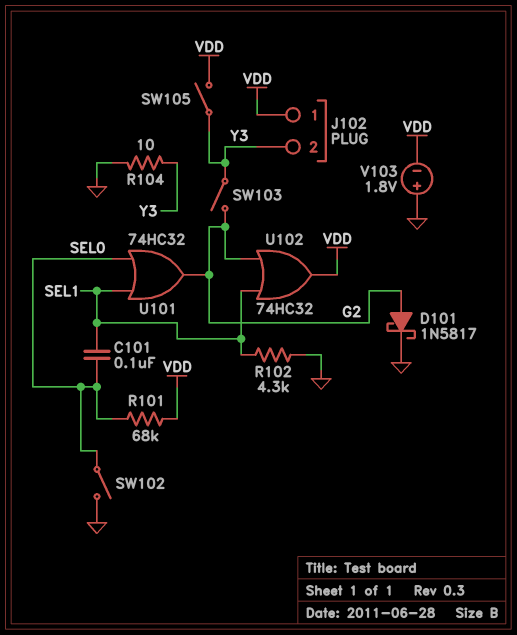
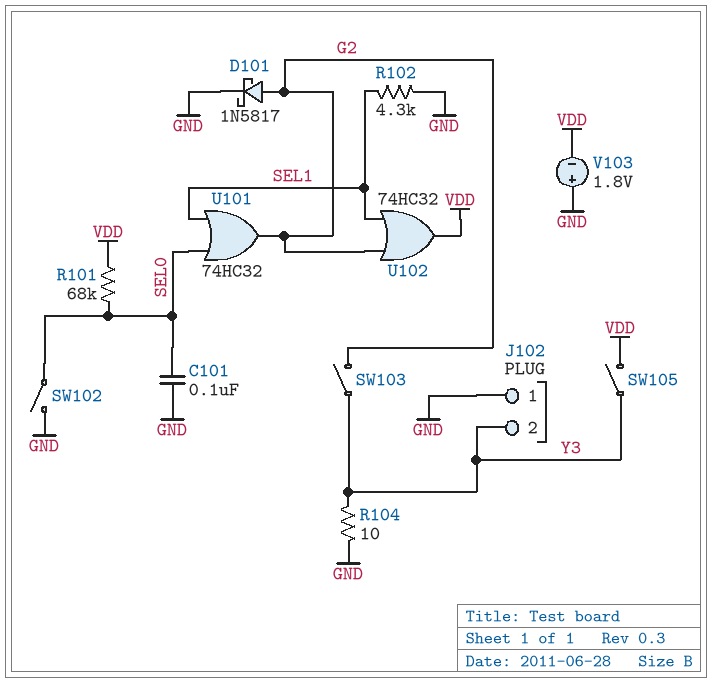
C101: 100nF (SEL0, SEL1) -> 100nF (GND, SEL0)
J102 pin 1: VDD -> GND

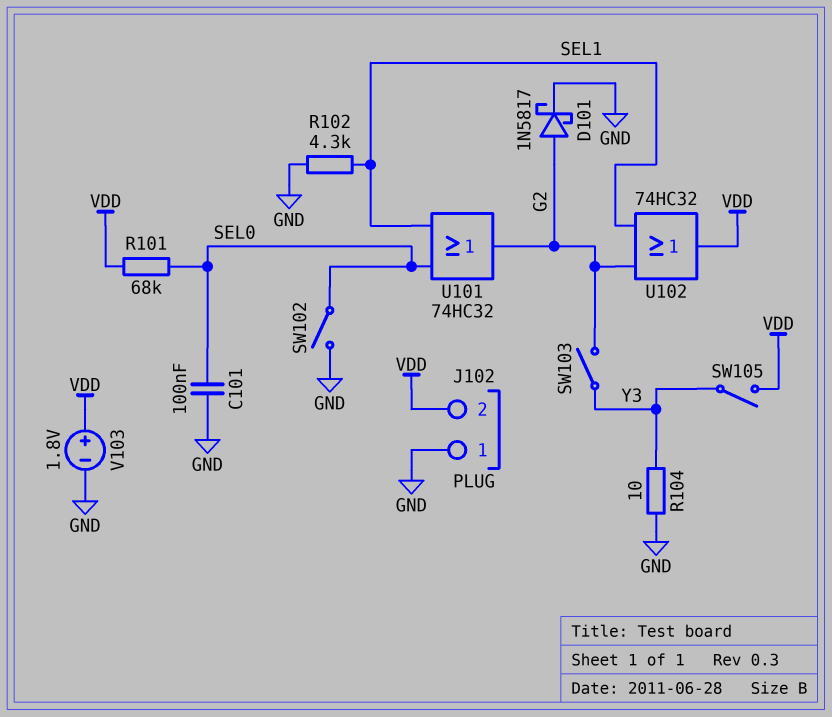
J102 pin 2: Y3 -> VDD
V103: 1.8V (plus GND, minus VDD) -> 1.8V (plus VDD, minus GND)

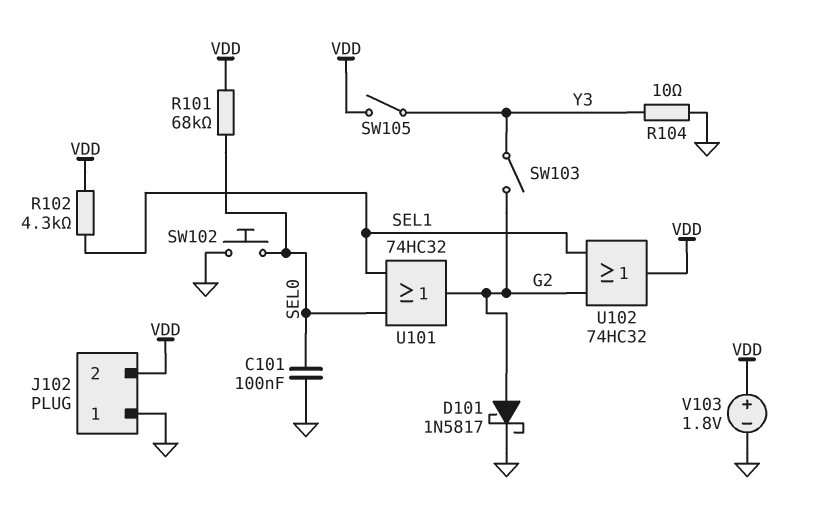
R102: 4.3k (GND, SEL1) -> 4.3k (SEL1, VDD)
SW102: switch (GND, SEL0) -> button (GND, SEL0)

